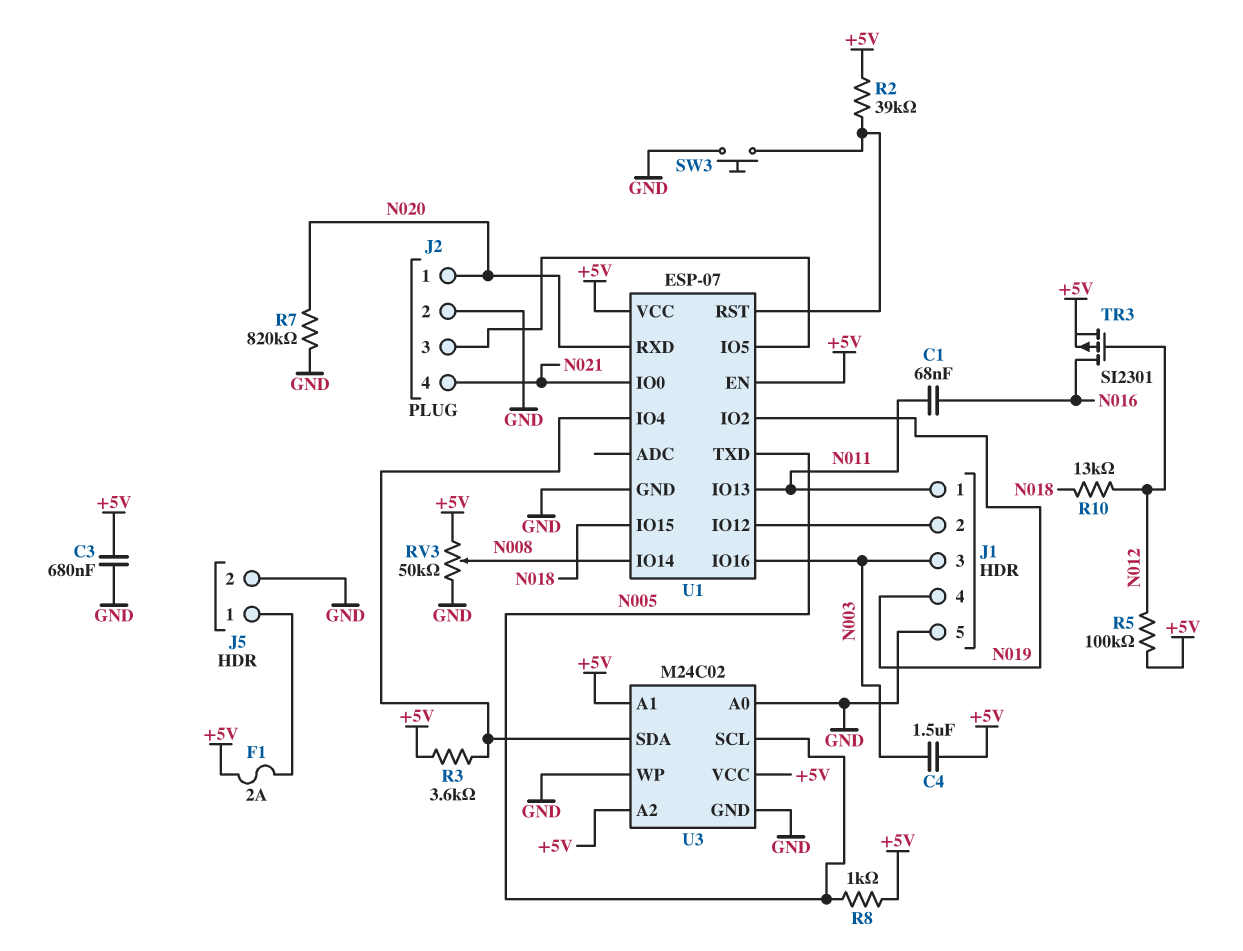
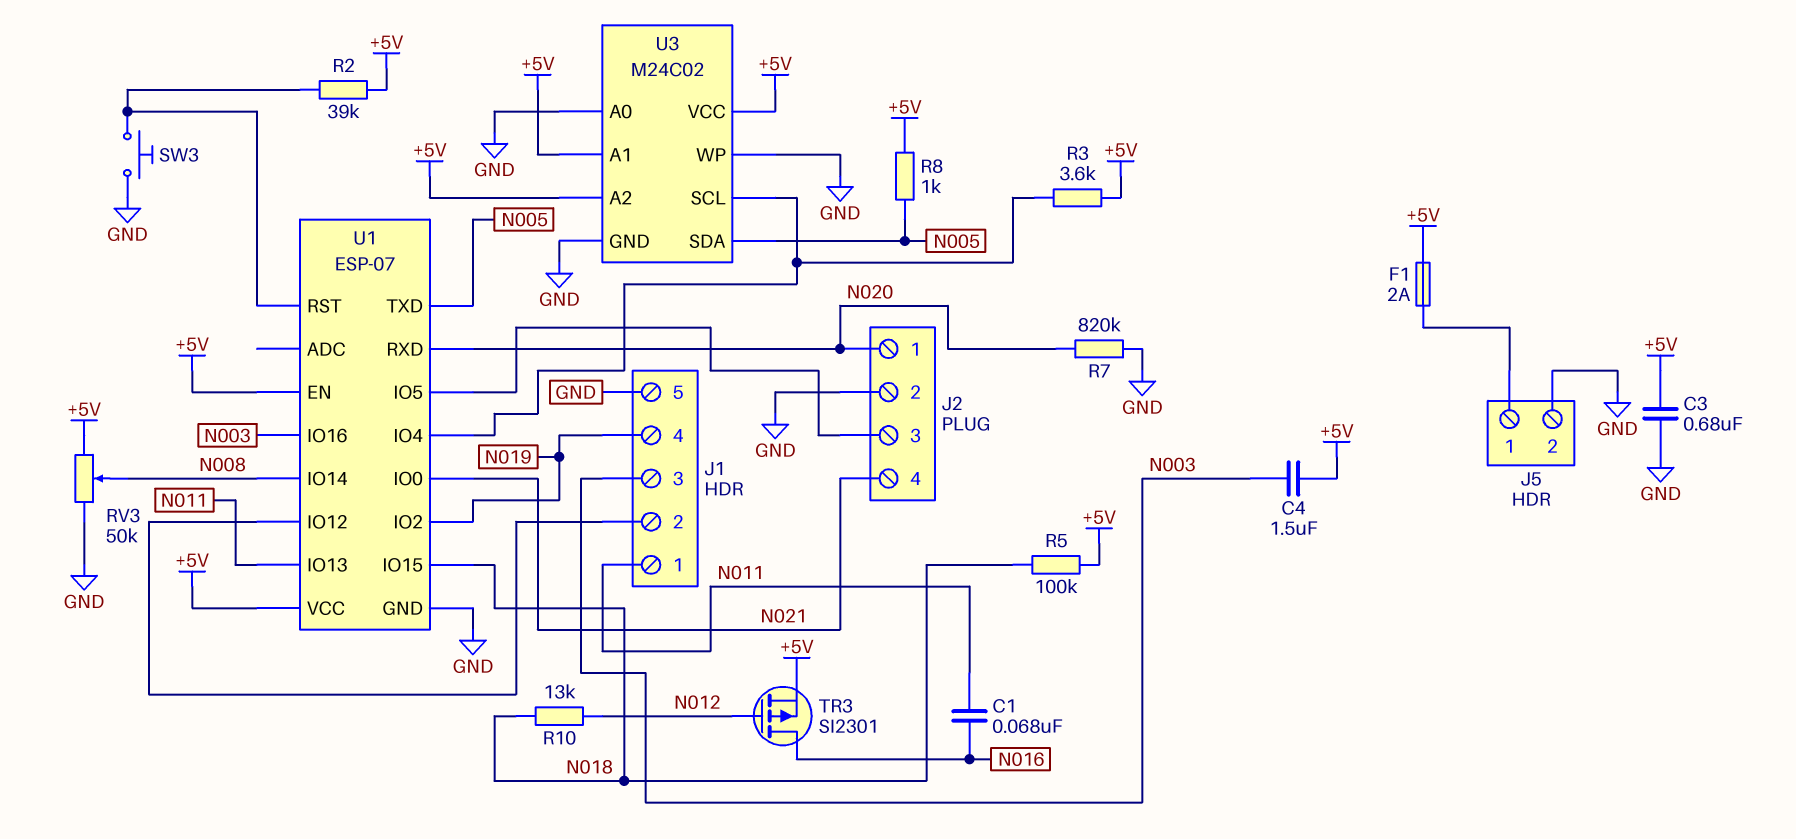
R5: 100k (+5V, N012) -> 100k (+5V, N018)
U3 pin SCL: N005 -> U1/IO4
U3 pin SDA: U1/IO4 -> N005

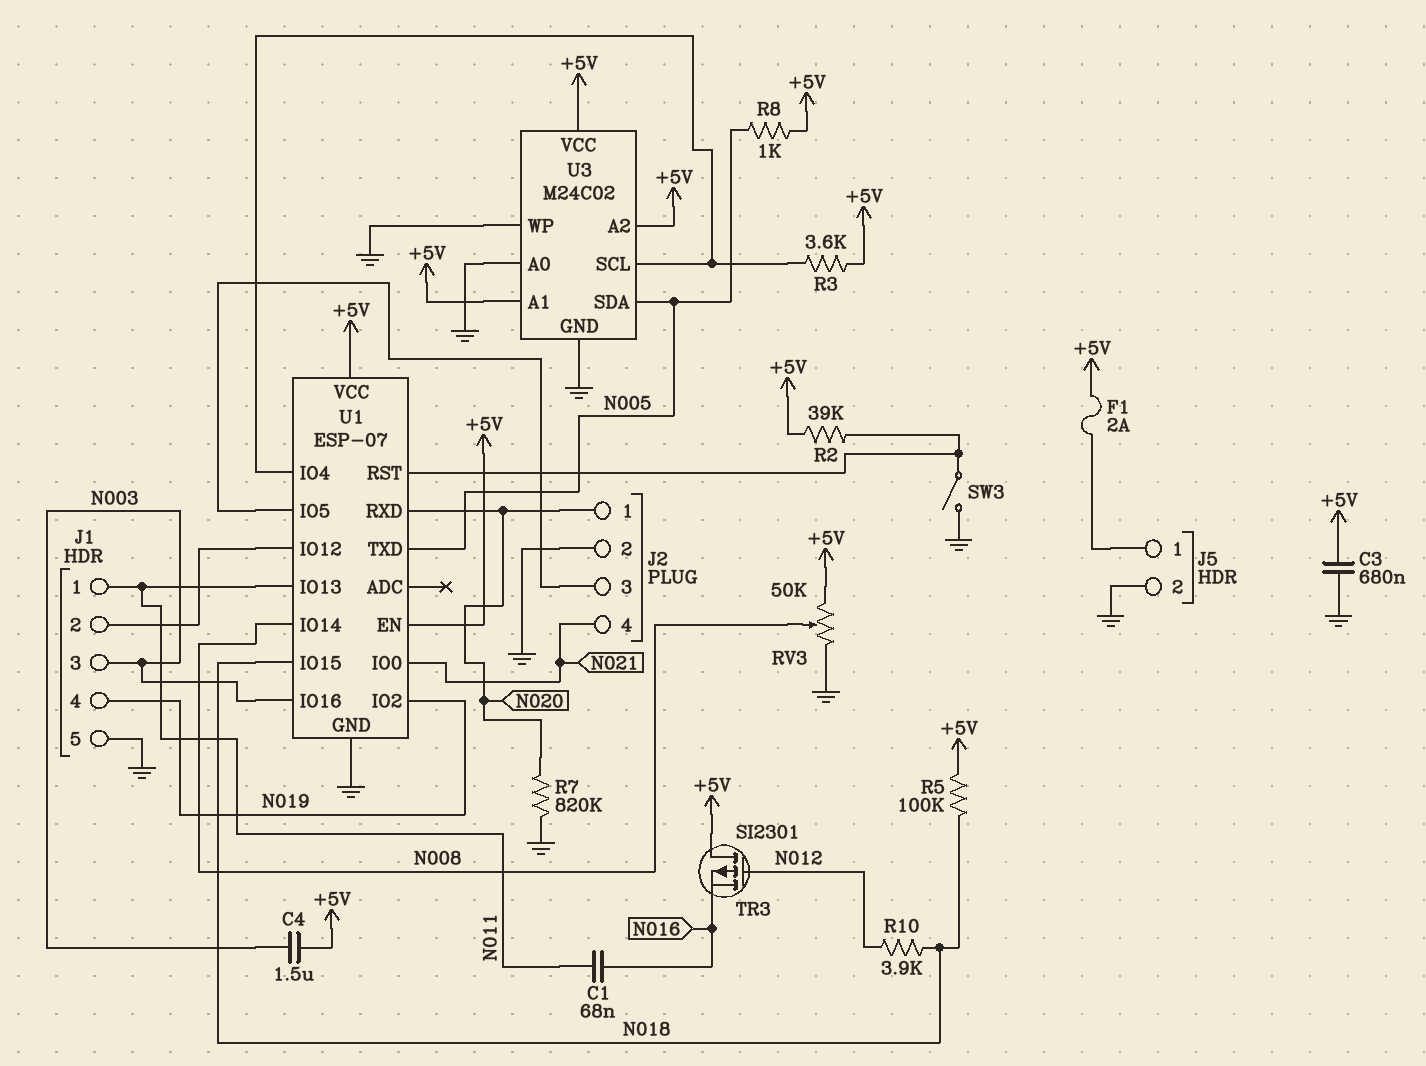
R10: 13k (N012, N018) -> 3.9k (N012, N018)
SW3: button (GND, U1/RST) -> switch (GND, U1/RST)
TR3: PMOS SI2301 (G N012, D N016, S +5V) -> PMOS SI2301 (G N012, D +5V, S N016)

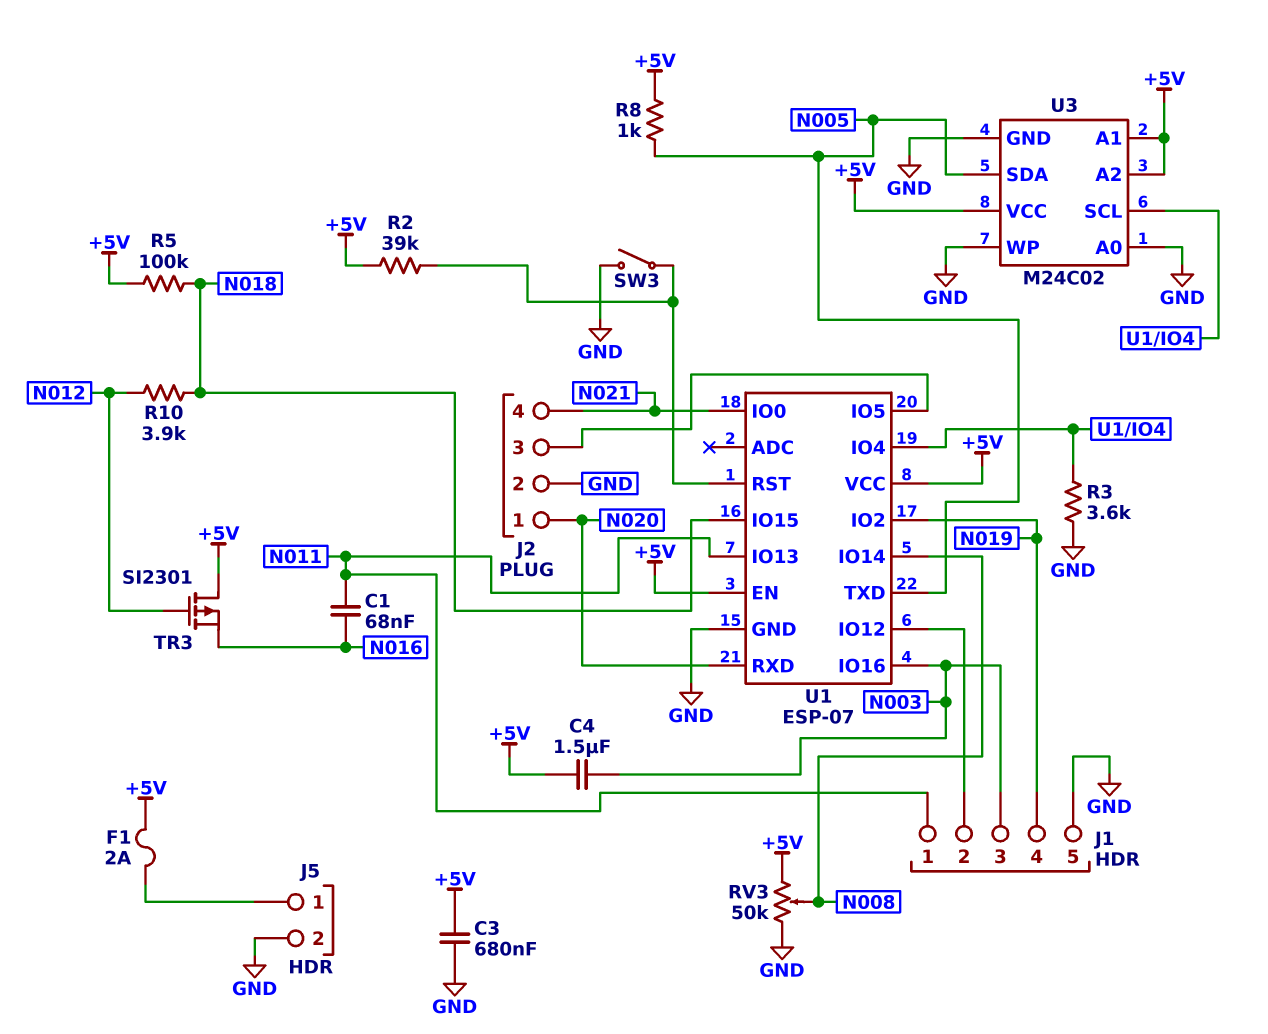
R3: 3.6k (+5V, U1/IO4) -> 3.6k (GND, U1/IO4)
R7: 820k (GND, N020) -> none

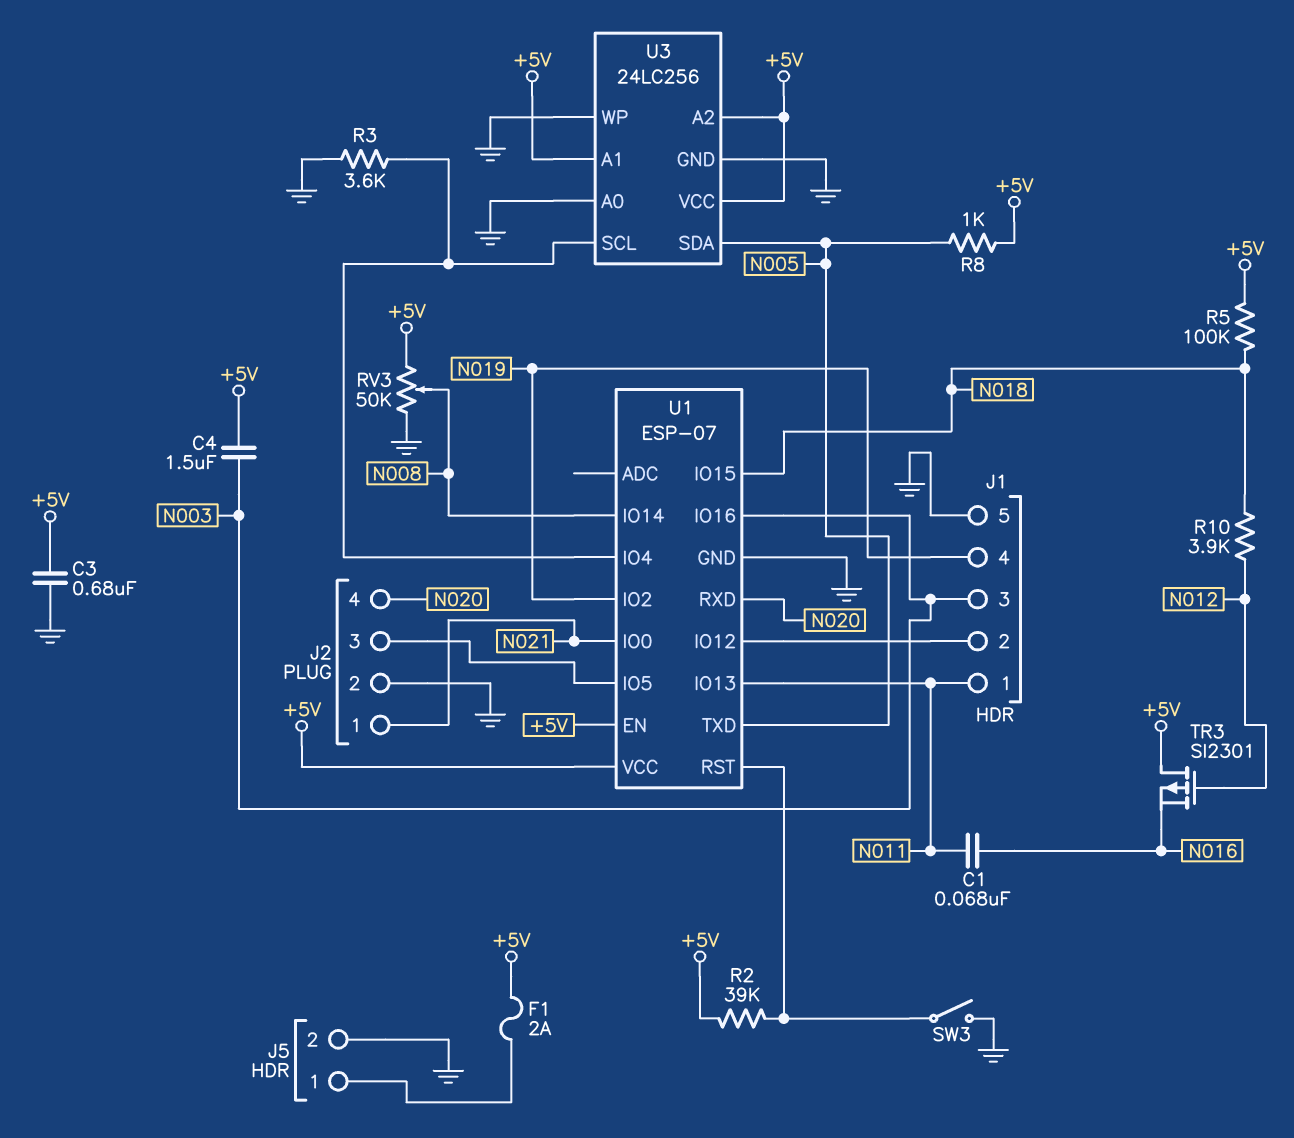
J2 pin 1: N020 -> N021
J2 pin 4: N021 -> N020
U3: M24C02 -> 24LC256

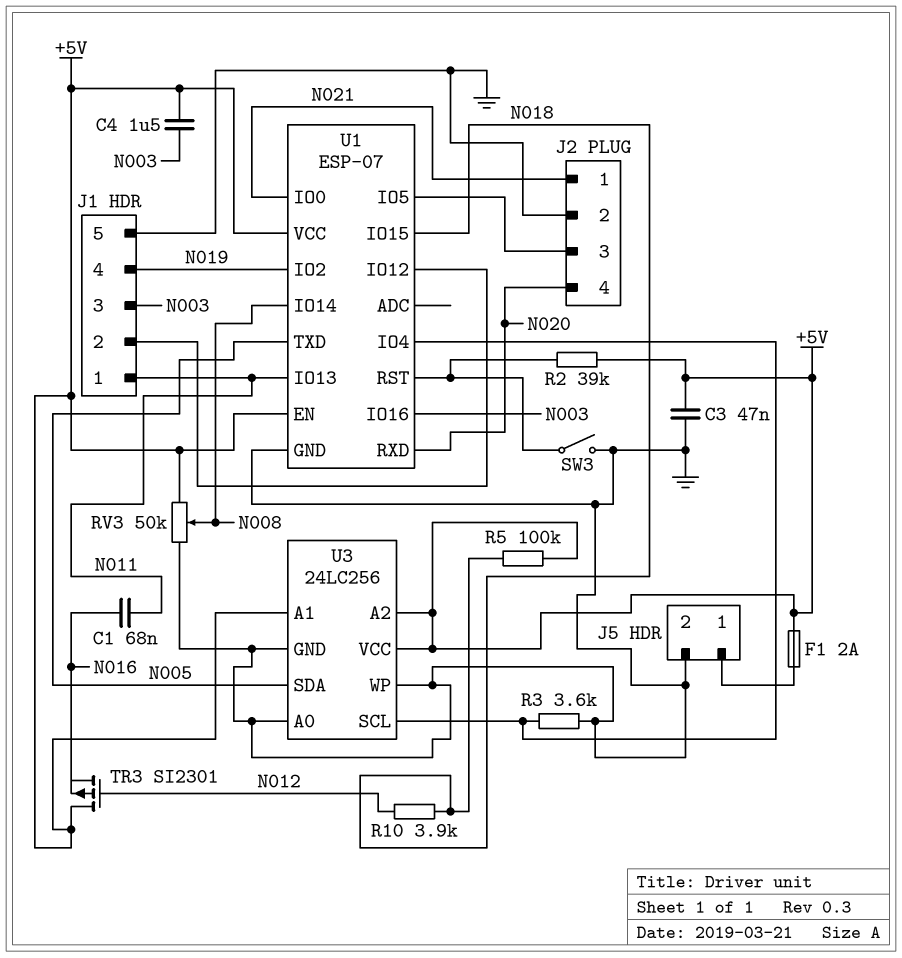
C3: 680nF (+5V, GND) -> 47nF (+5V, GND)
R8: 1k (+5V, N005) -> none

